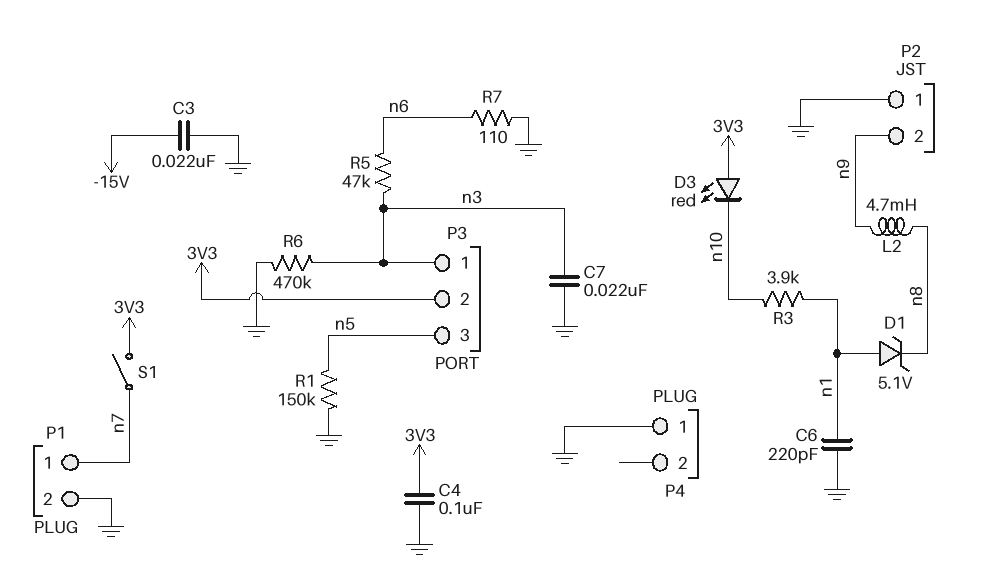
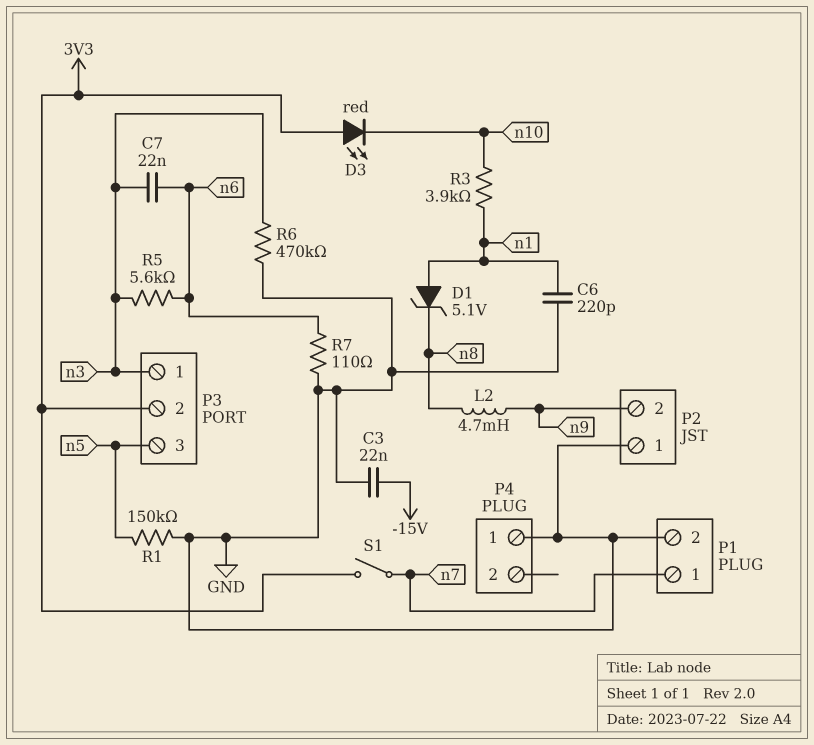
C4: 100nF (3V3, GND) -> none
C7: 22nF (GND, n3) -> 22nF (n3, n6)
R5: 47k (n3, n6) -> 5.6k (n3, n6)

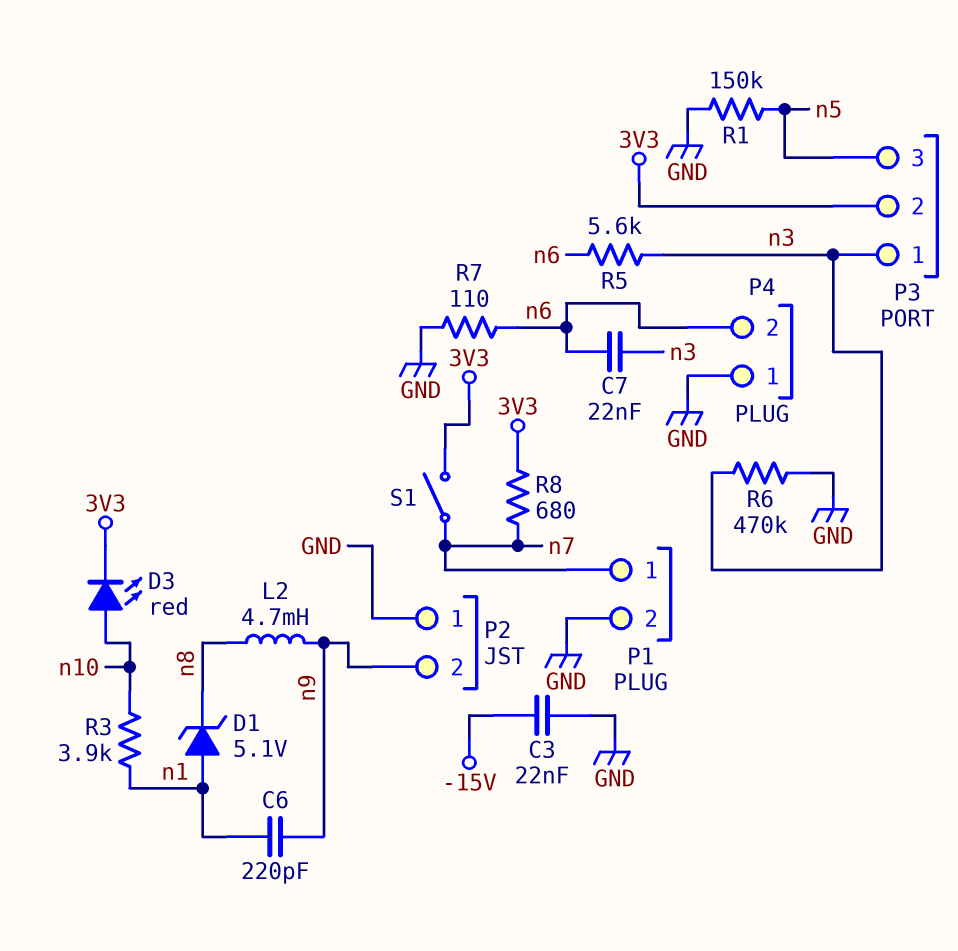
C6: 220pF (GND, n1) -> 220pF (n1, n9)
D3: LED red (A 3V3, K n10) -> LED red (A n10, K 3V3)
P4 pin 2: none -> n6
R8: none -> 680 (3V3, n7)

